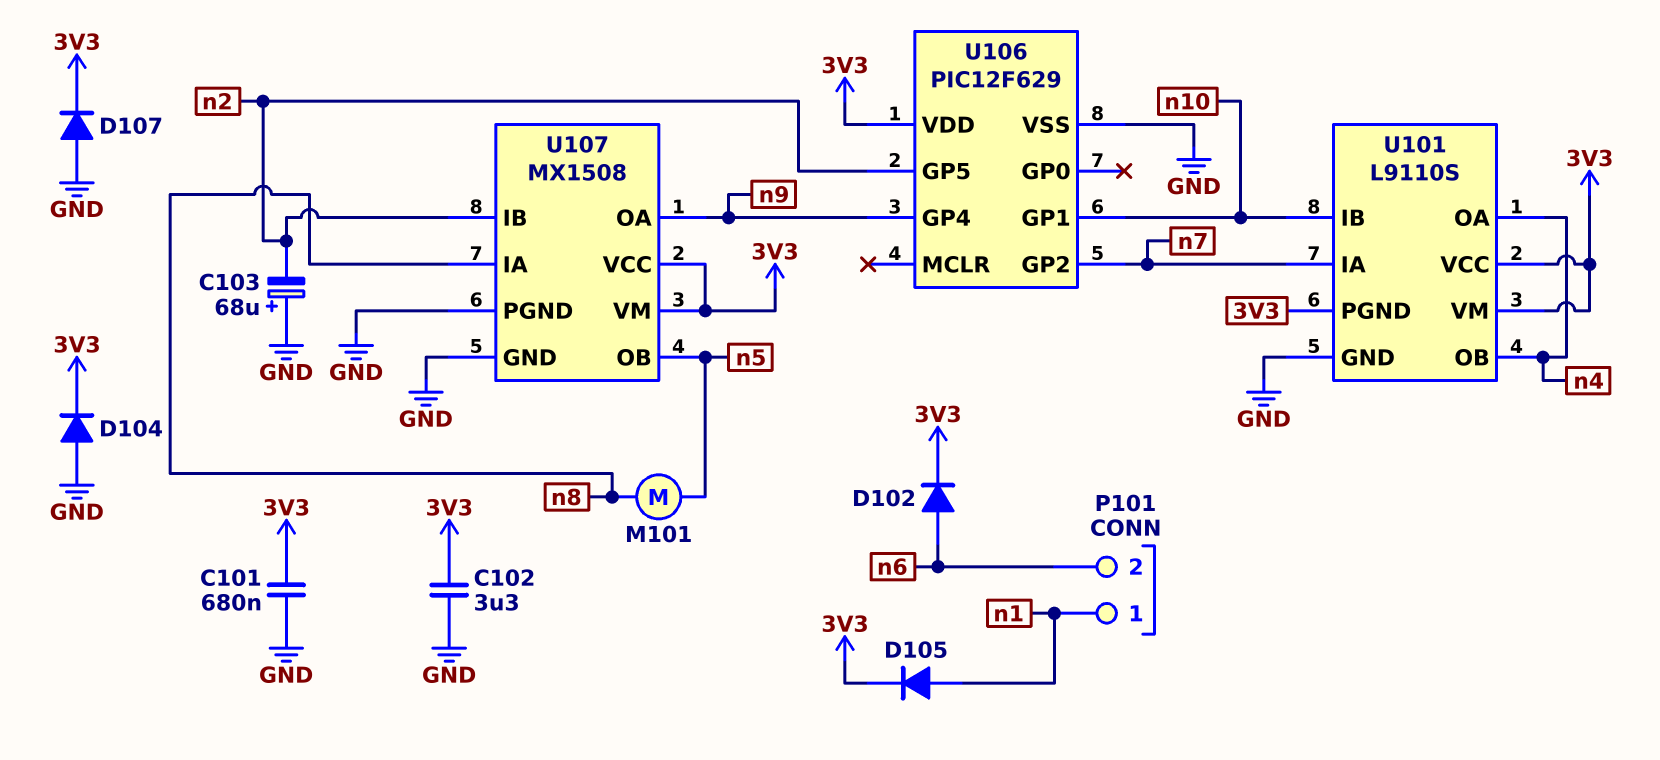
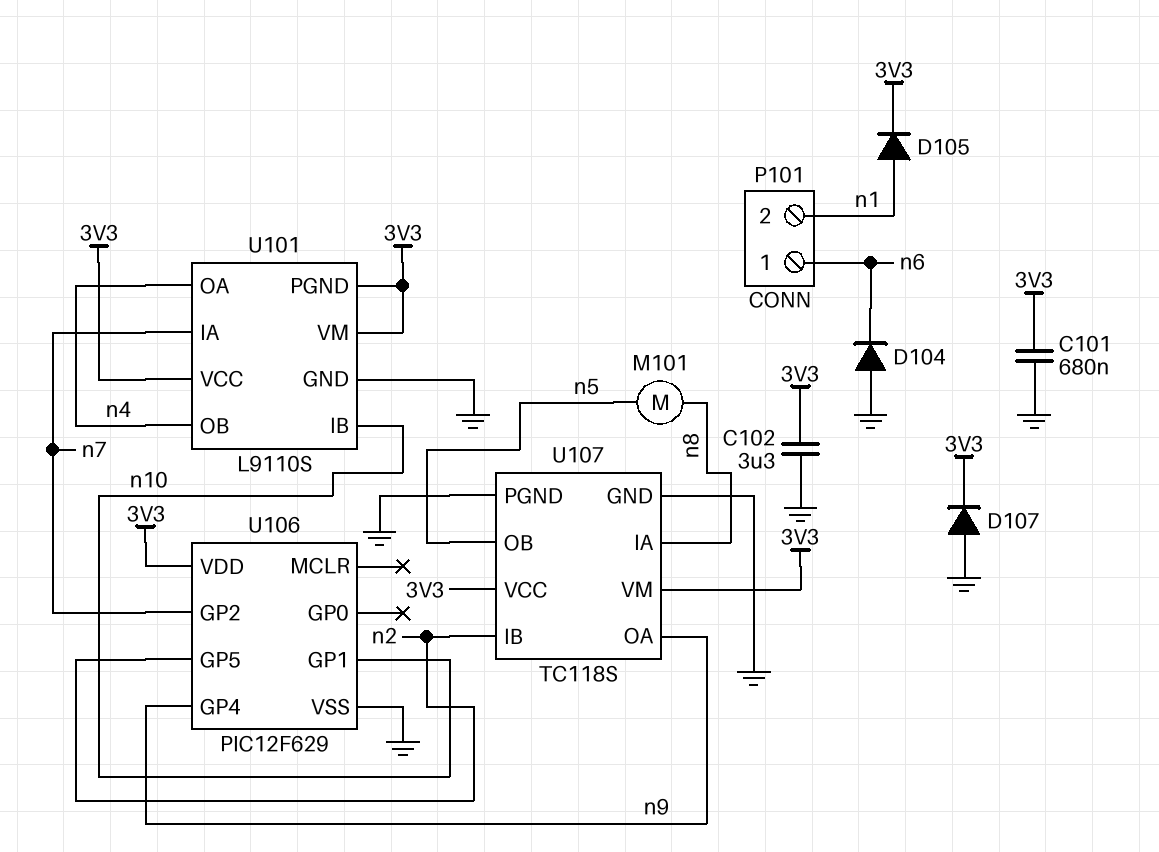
C103: 68uF (plus GND, minus n2) -> none
D102: diode (A n6, K 3V3) -> none
D104: diode (A GND, K 3V3) -> diode (A GND, K n6)
P101 pin 1: n1 -> n6
P101 pin 2: n6 -> n1
U107: MX1508 -> TC118S

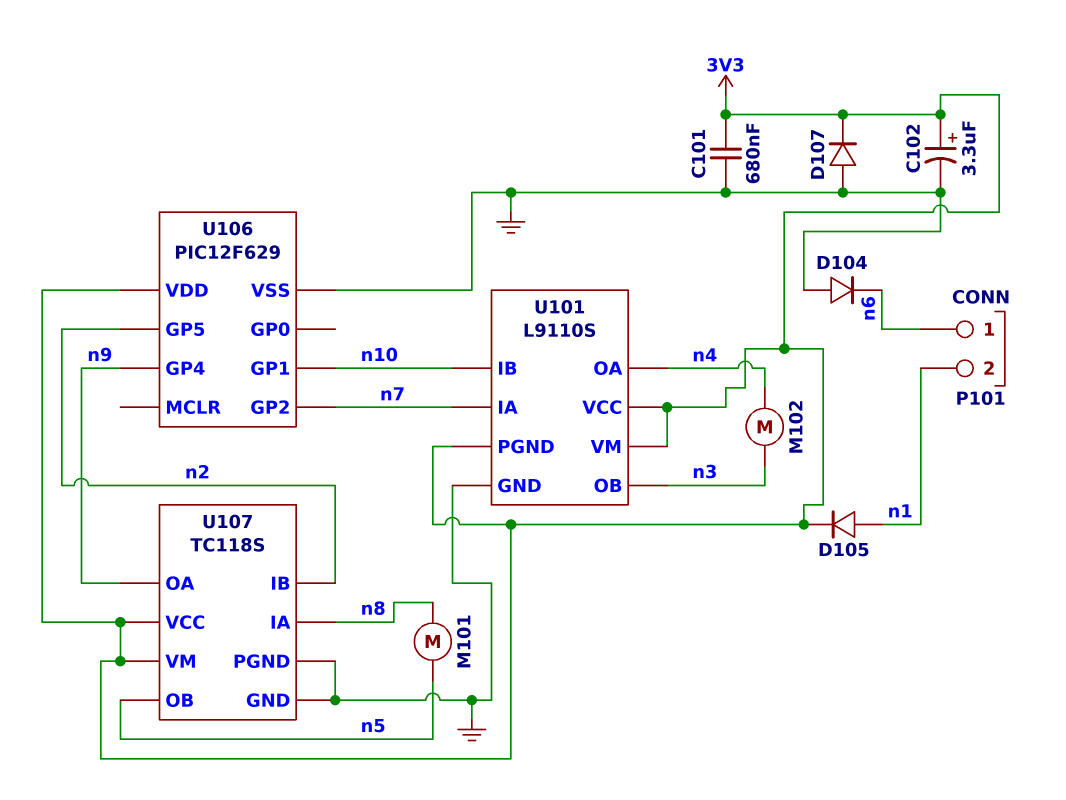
C102: 3.3uF (3V3, GND) -> 3.3uF (plus 3V3, minus GND)
M102: none -> motor (n3, n4)
U101 pin OB: n4 -> n3

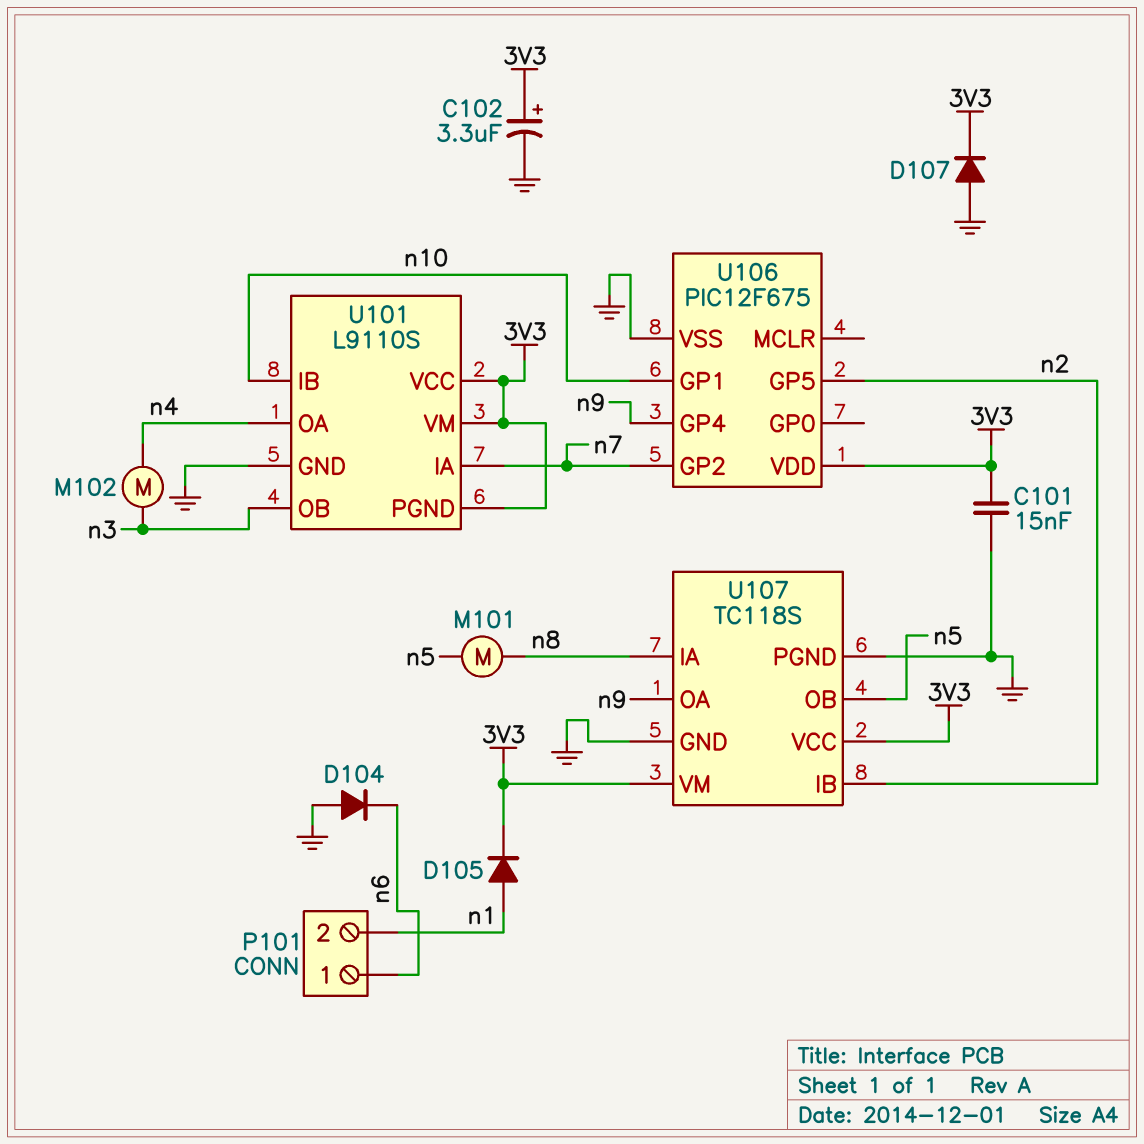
C101: 680nF (3V3, GND) -> 15nF (3V3, GND)
U106: PIC12F629 -> PIC12F675

